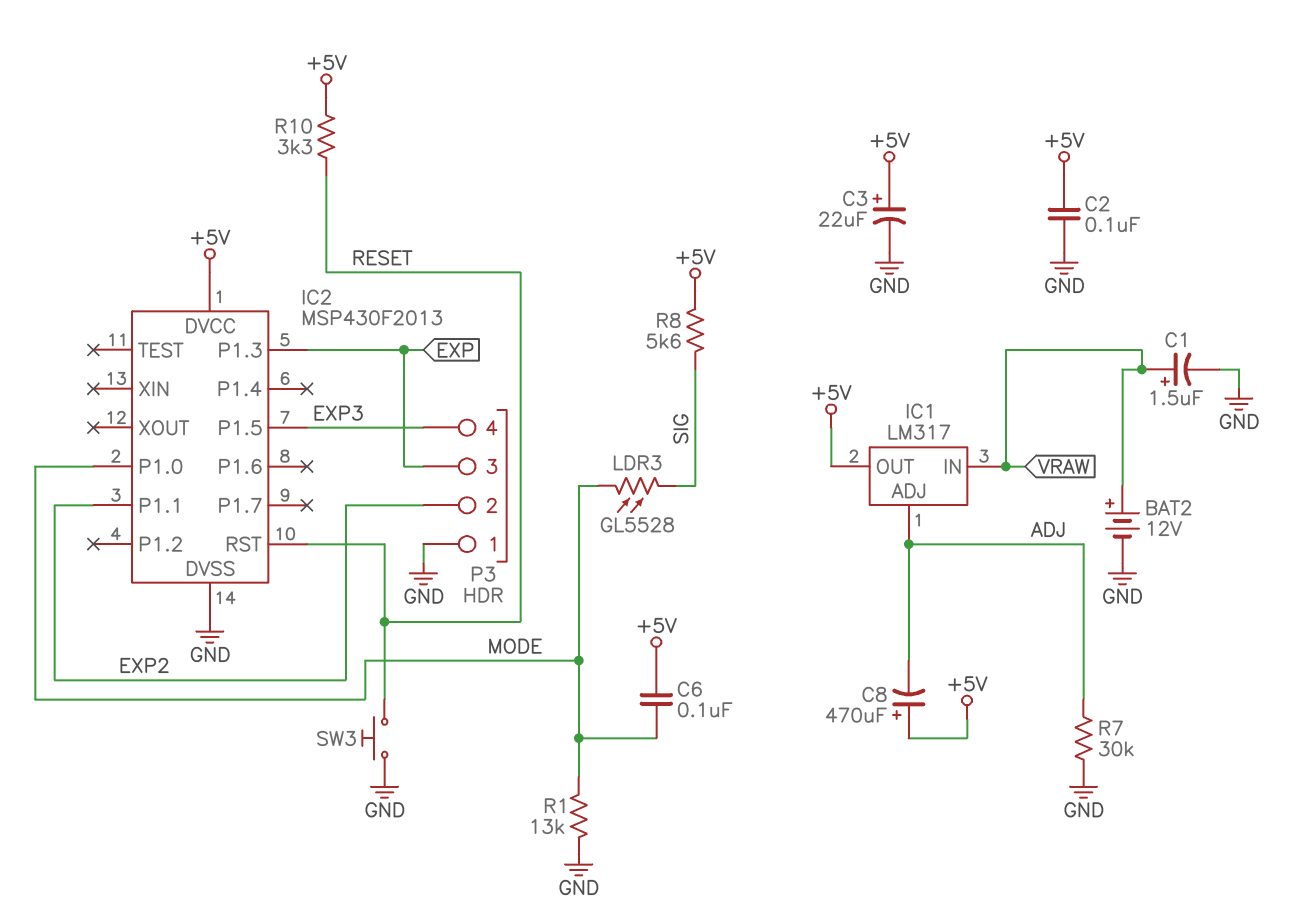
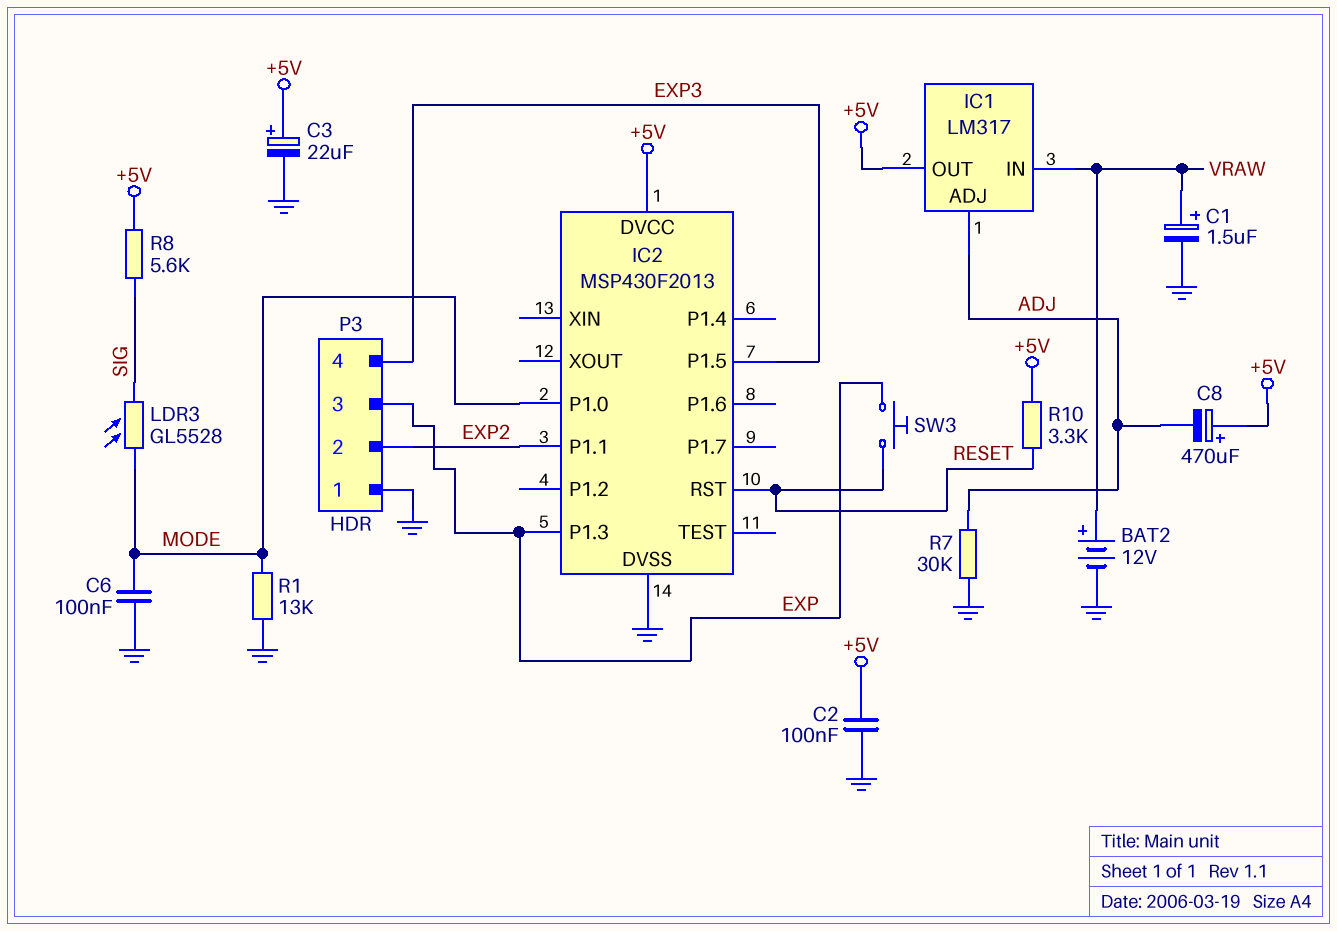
C6: 100nF (+5V, MODE) -> 100nF (GND, MODE)
SW3: button (GND, RESET) -> button (EXP, RESET)

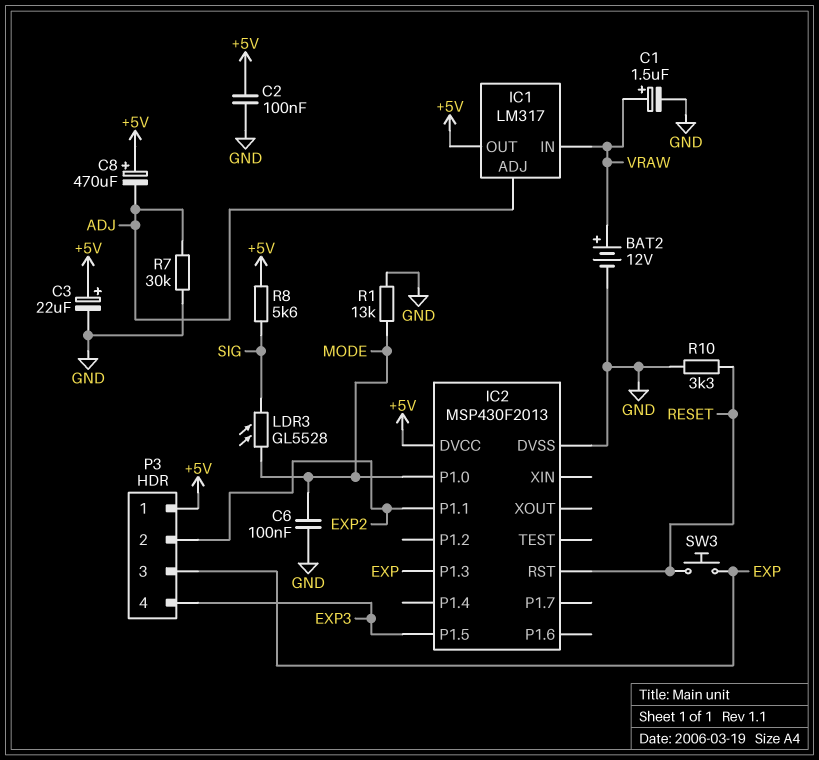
P3 pin 1: GND -> +5V
R10: 3.3k (+5V, RESET) -> 3.3k (GND, RESET)

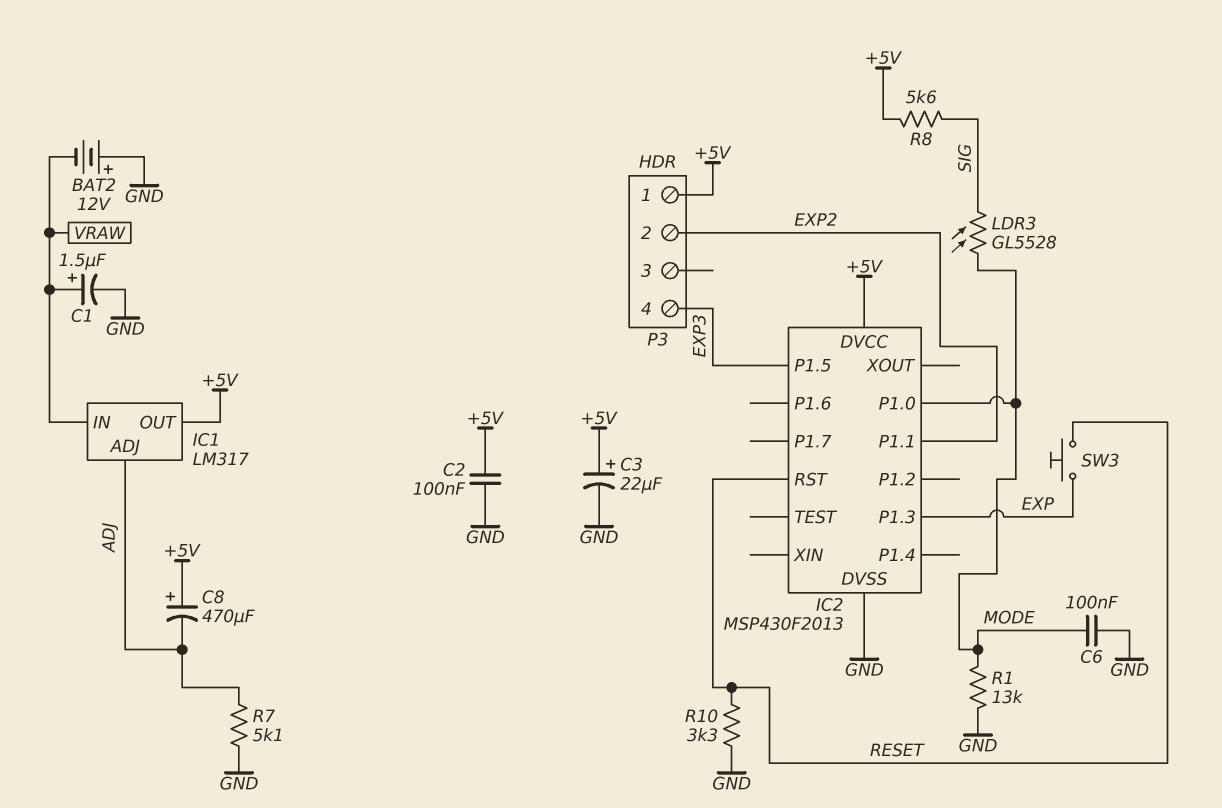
BAT2: 12V (plus VRAW, minus GND) -> 12V (plus GND, minus VRAW)
P3 pin 3: EXP -> none
R7: 30k (ADJ, GND) -> 5.1k (ADJ, GND)

